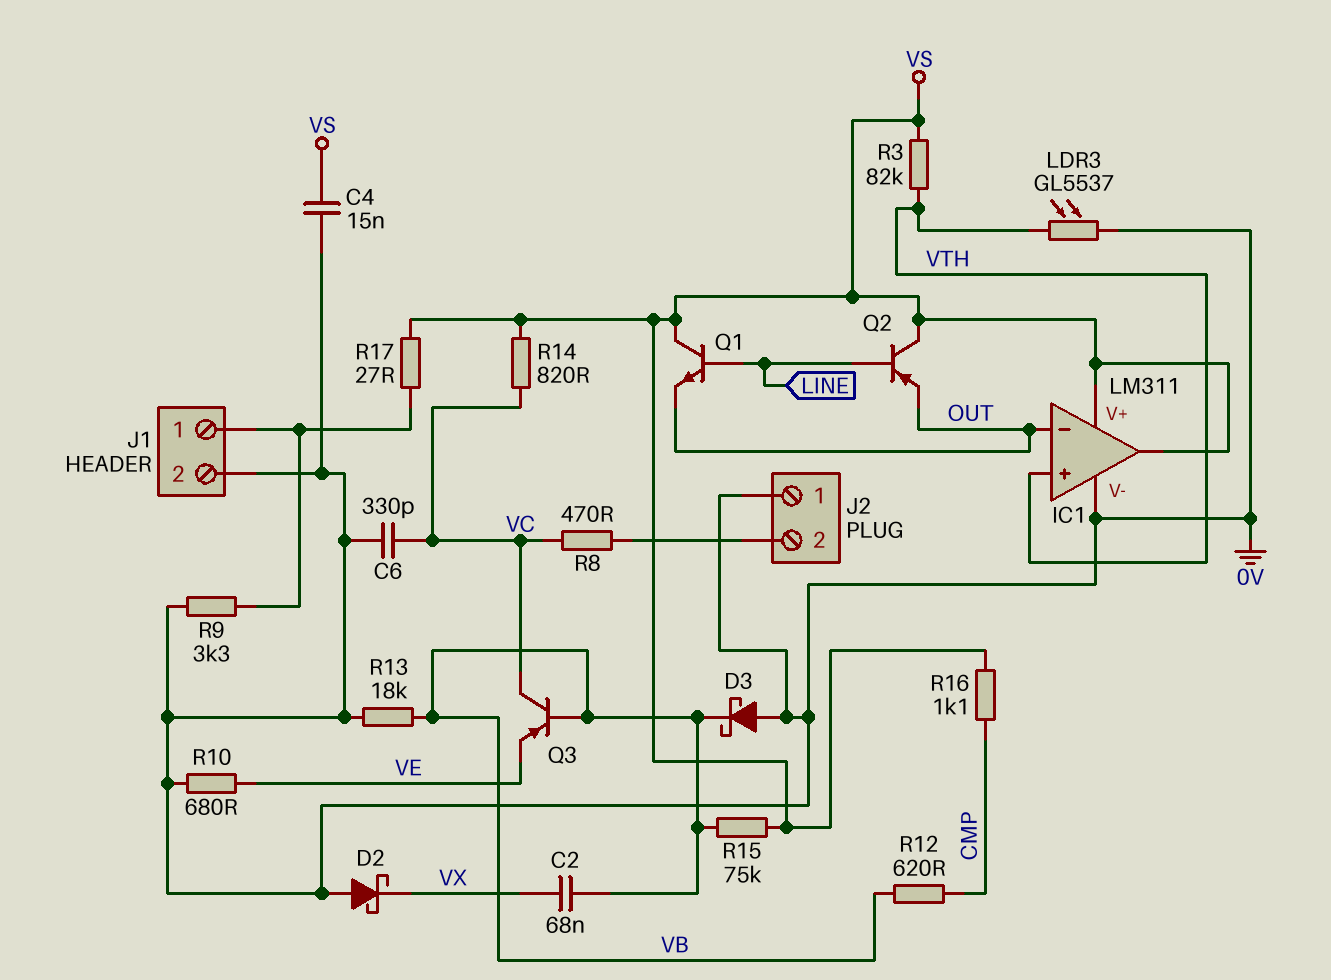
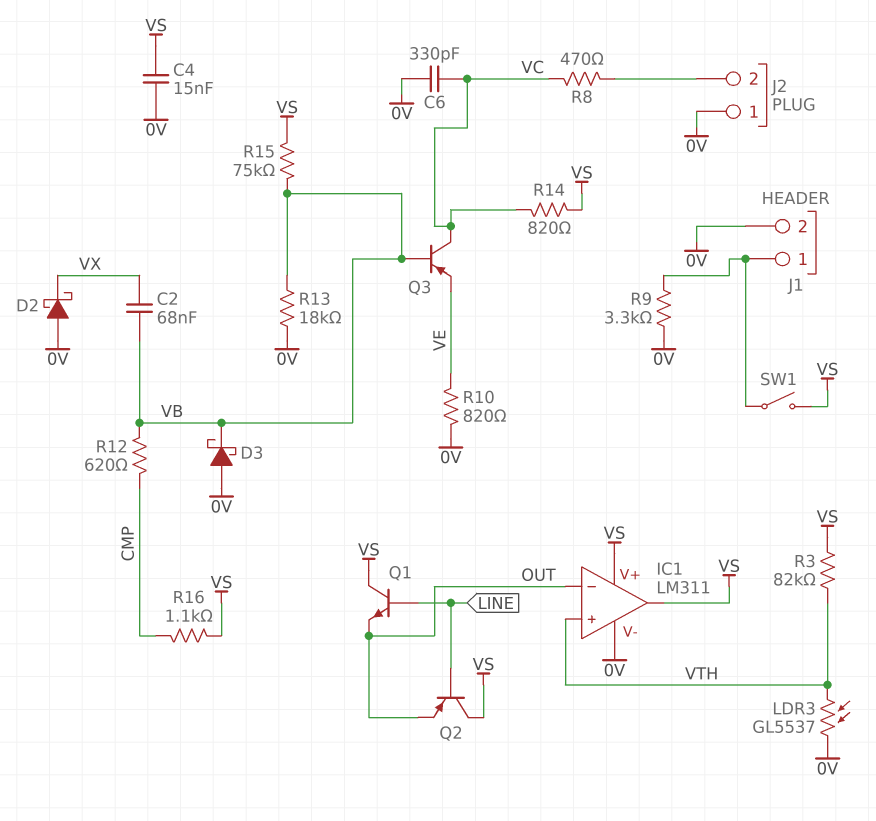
R10: 680 (0V, VE) -> 820 (0V, VE)
R17: 27 (J1/1, VS) -> none
SW1: none -> switch (J1/1, VS)

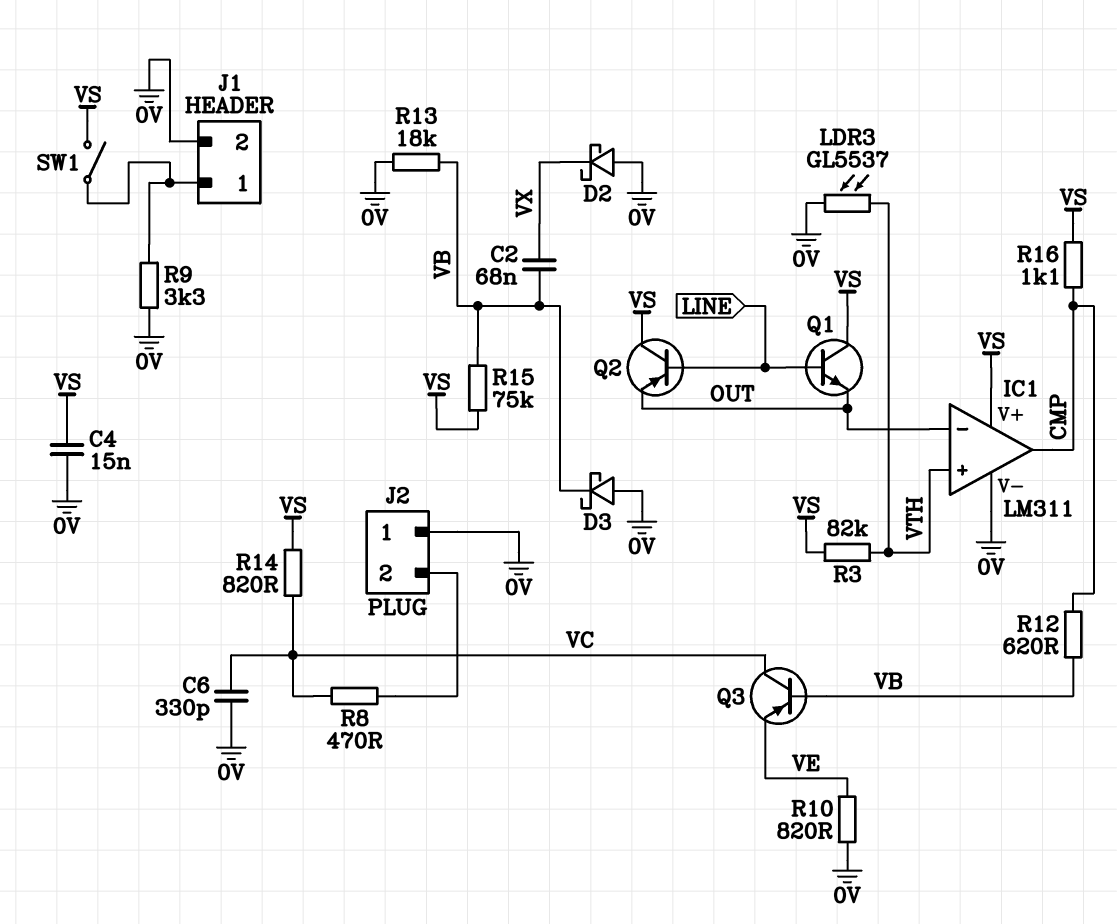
IC1 pin out: VS -> CMP

